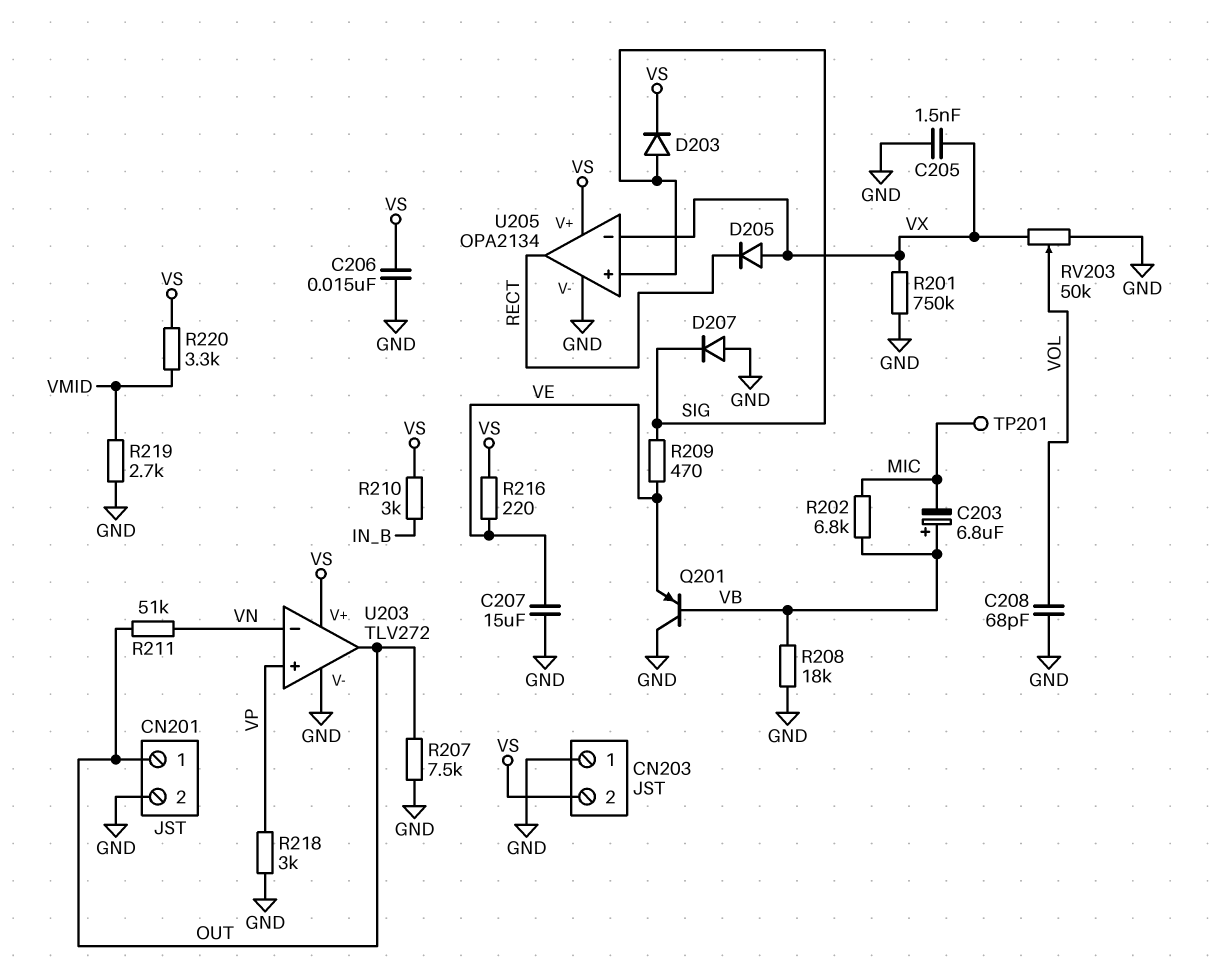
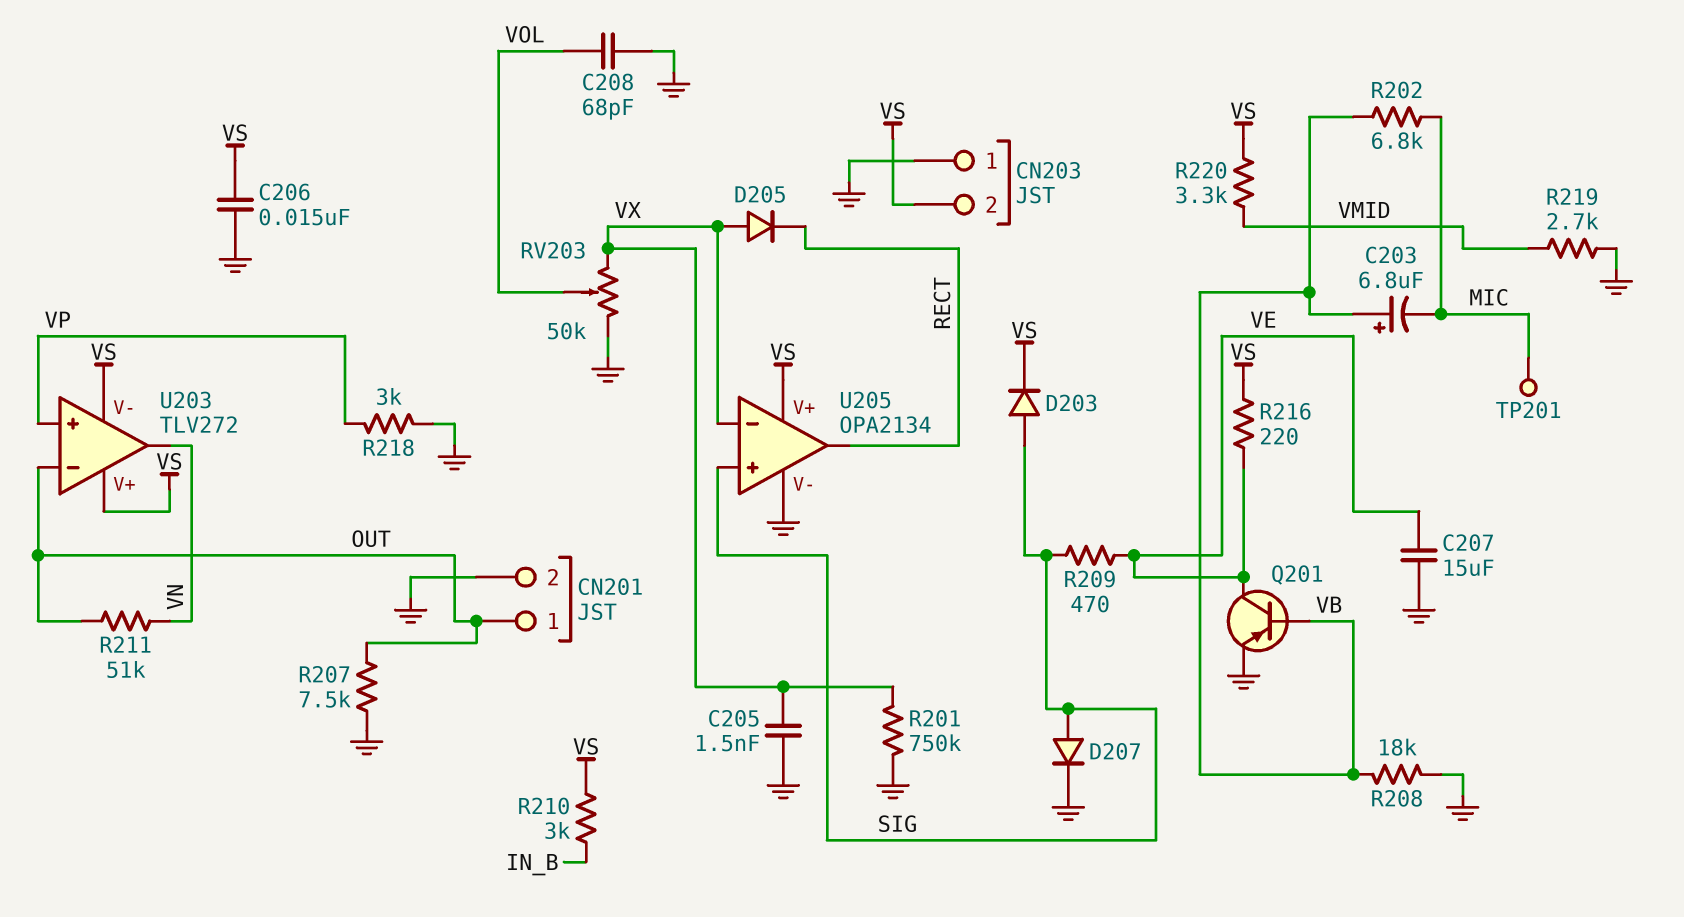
D207: diode (A GND, K SIG) -> diode (A SIG, K GND)
Q201: PNP (B VB, C GND, E VE) -> PNP (B VB, C VE, E GND)
U203 pin V-: GND -> VS
U203 pin in-: VN -> OUT
U203 pin out: OUT -> VN

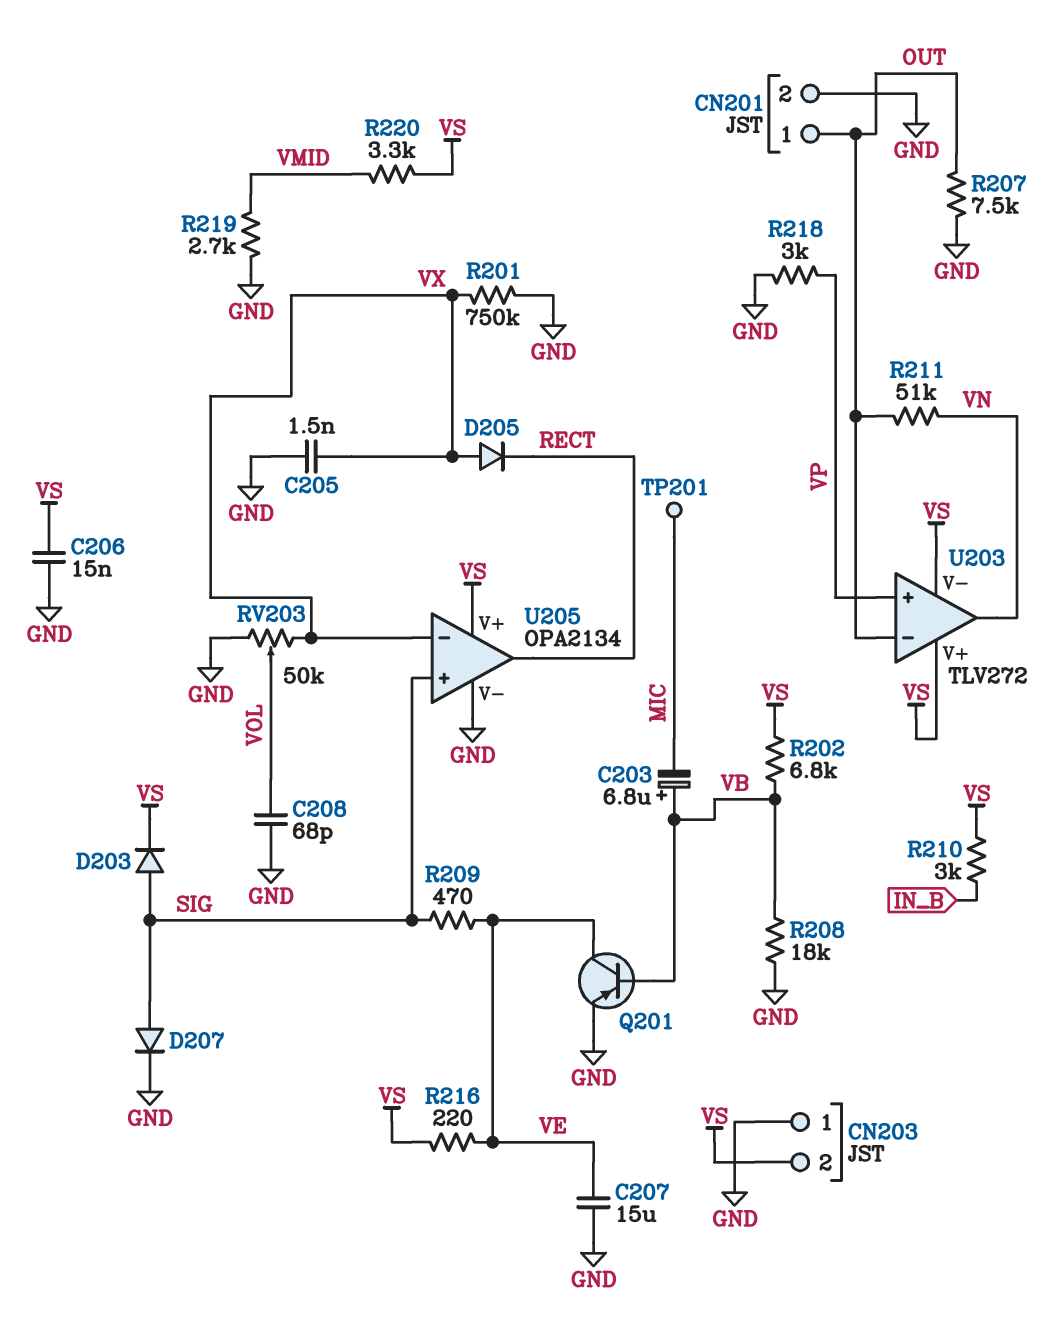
R202: 6.8k (MIC, VB) -> 6.8k (VB, VS)

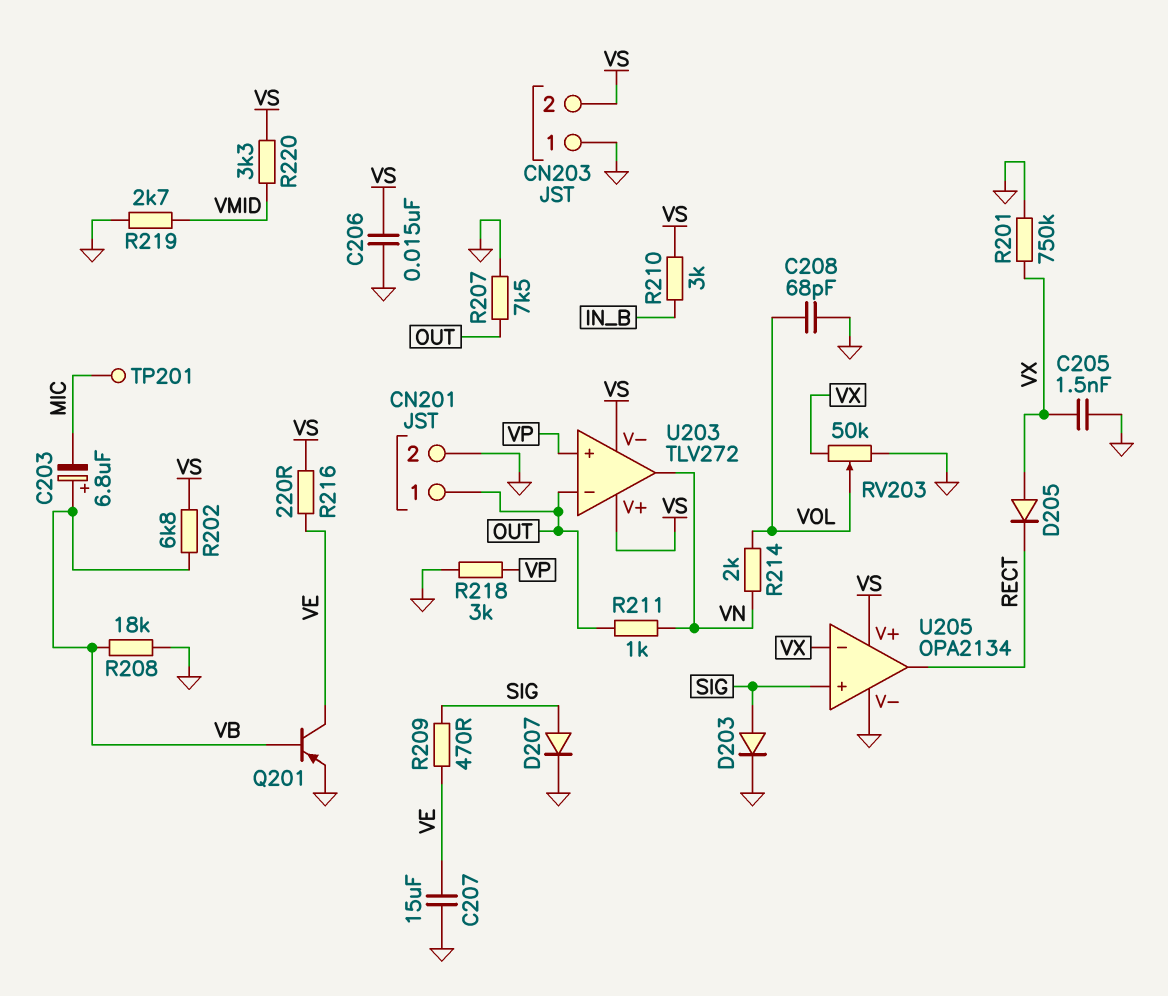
D203: diode (A SIG, K VS) -> diode (A SIG, K GND)
R211: 51k (OUT, VN) -> 1k (OUT, VN)
R214: none -> 2k (VN, VOL)

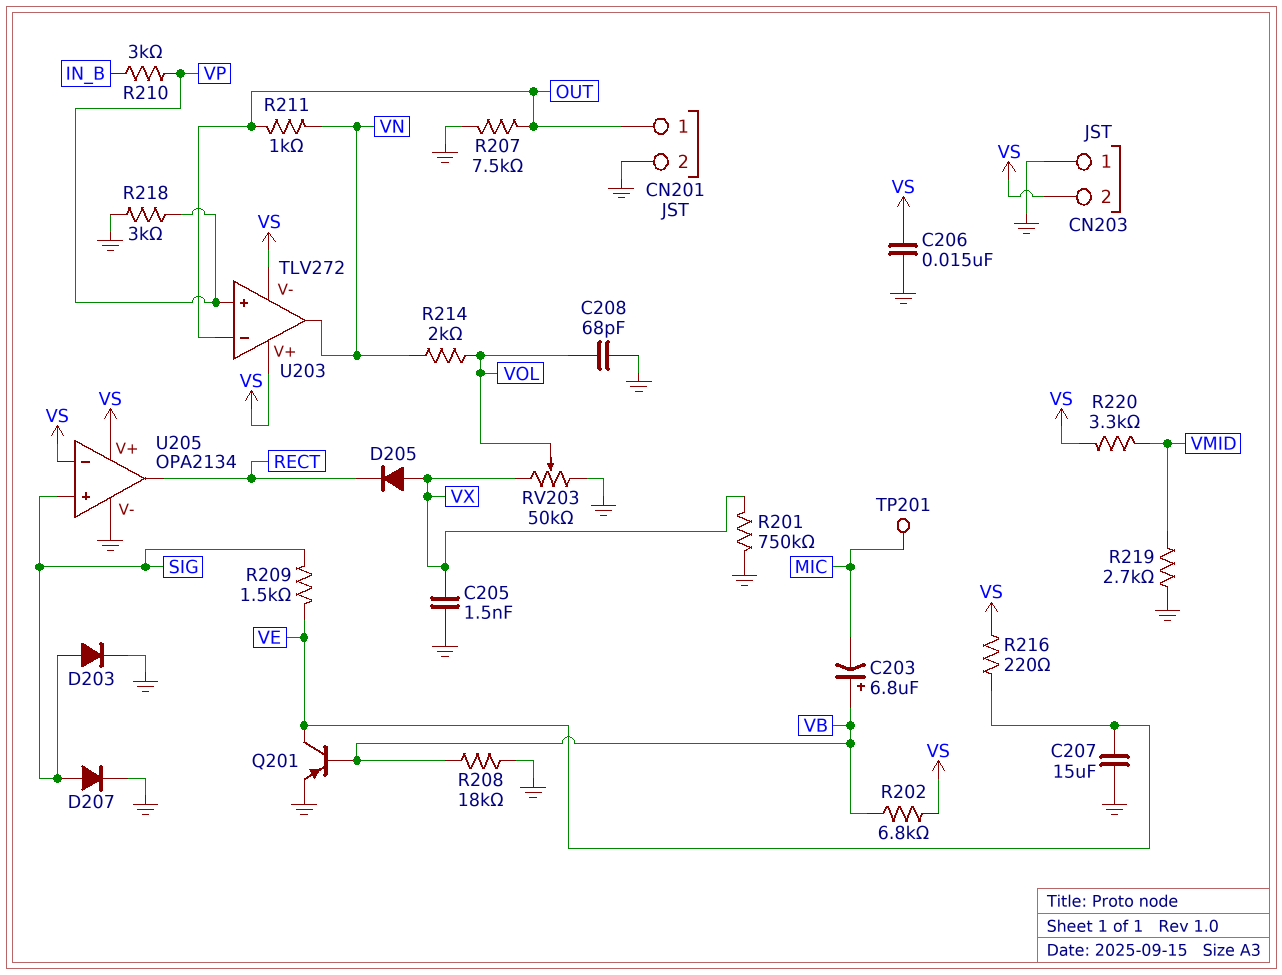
R209: 470 (SIG, VE) -> 1.5k (SIG, VE)
R210: 3k (IN_B, VS) -> 3k (IN_B, VP)
U205 pin in-: VX -> VS

